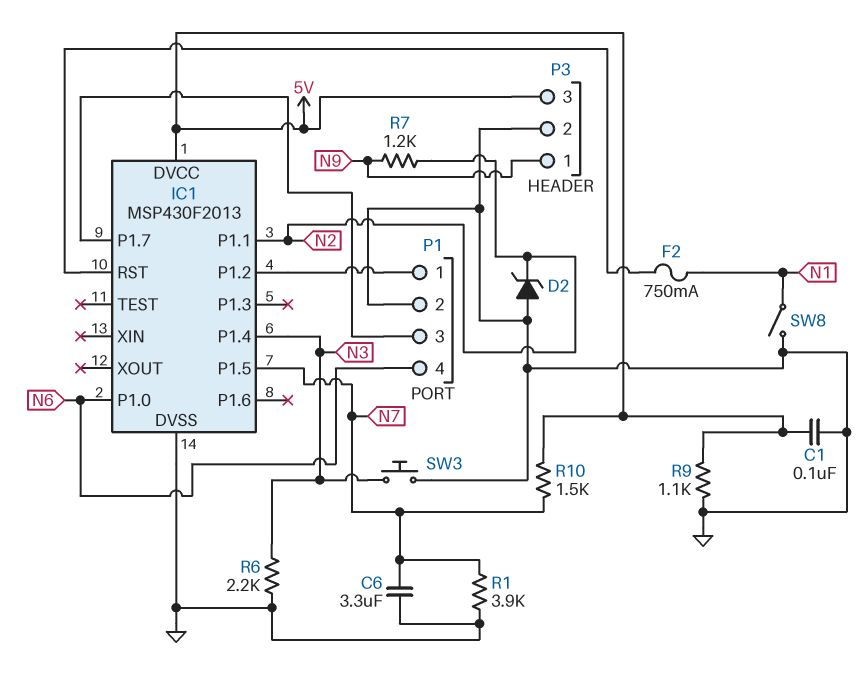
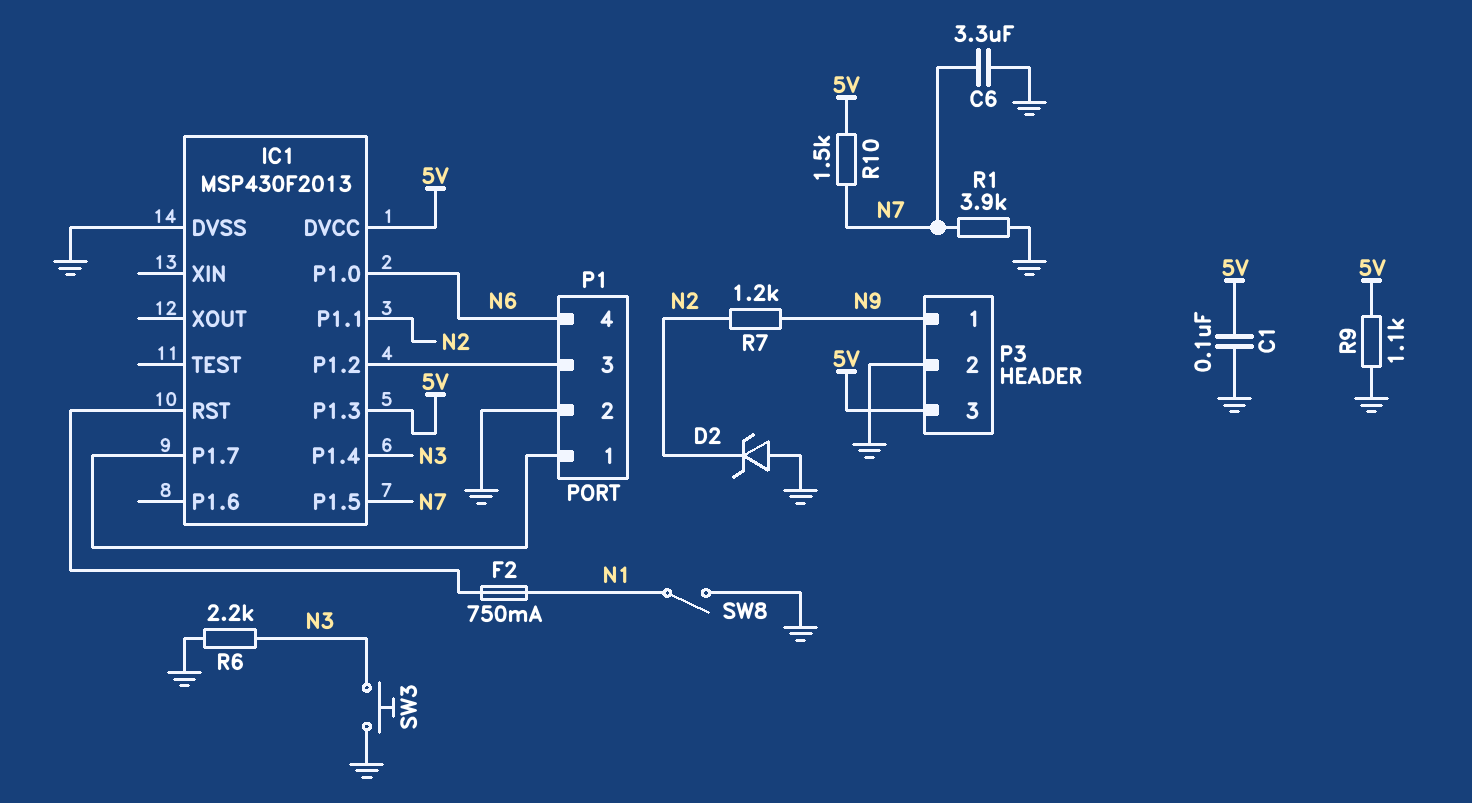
IC1 pin P1.3: none -> 5V
P1 pin 1: IC1/P1.2 -> IC1/P1.7
P1 pin 3: IC1/P1.7 -> IC1/P1.2

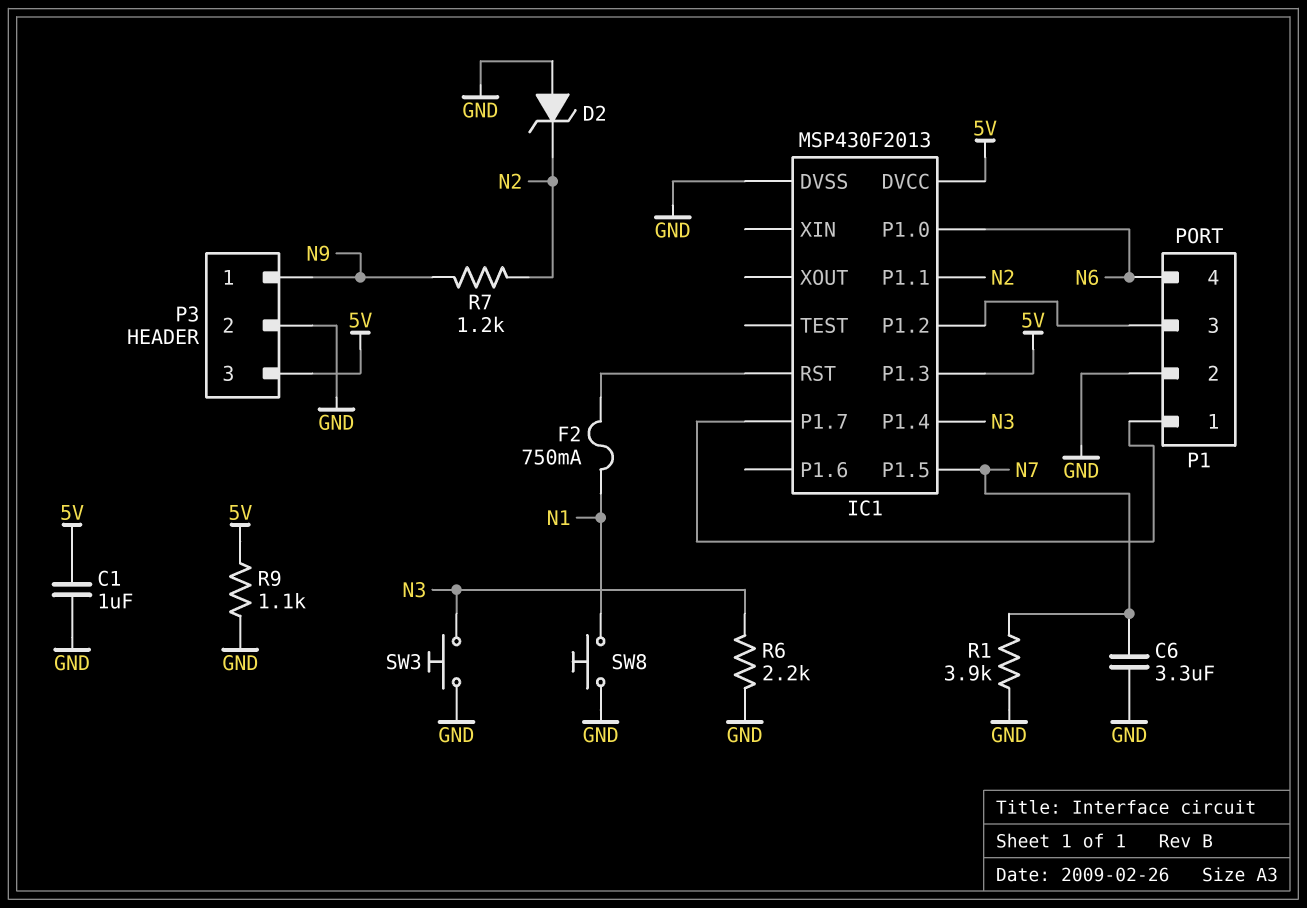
C1: 100nF (5V, GND) -> 1uF (5V, GND)
R10: 1.5k (5V, N7) -> none
SW8: switch (GND, N1) -> button (GND, N1)

